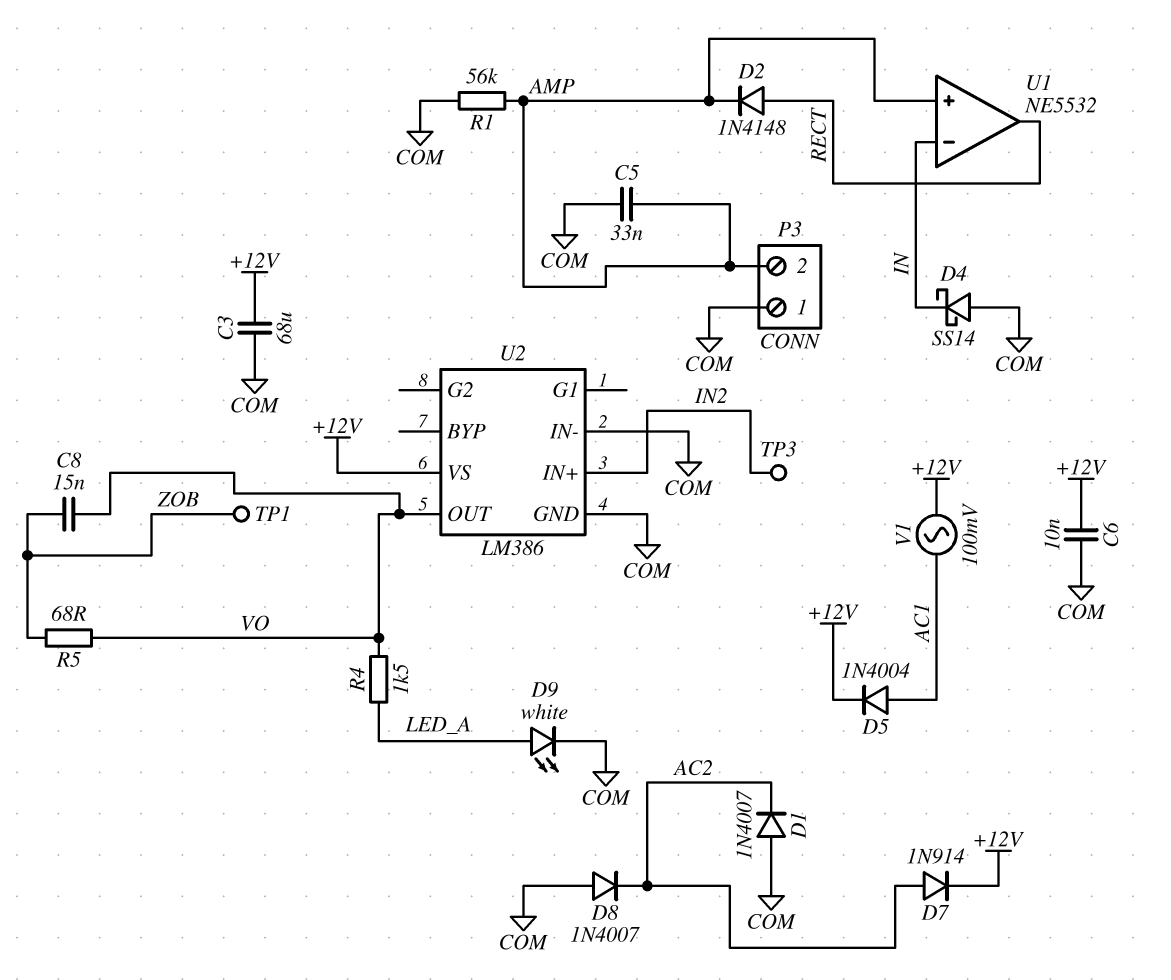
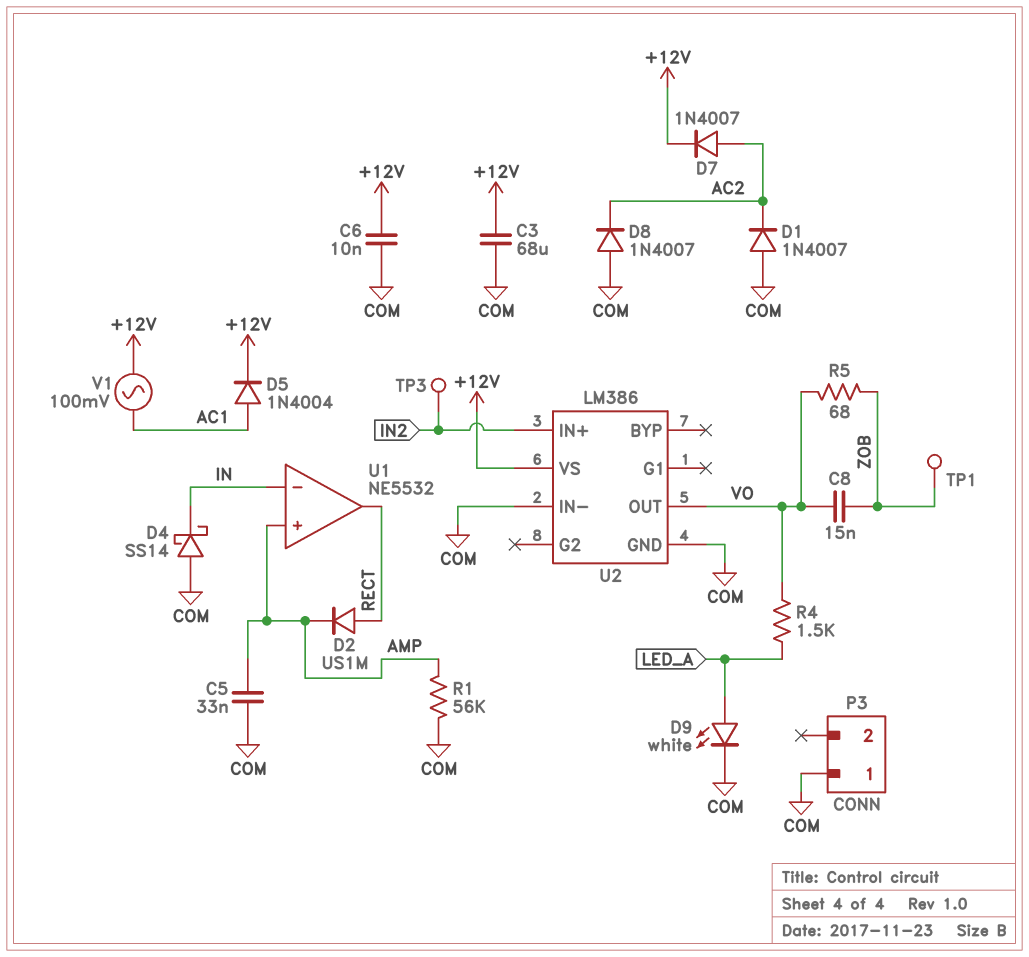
D2: diode 1N4148 (A RECT, K AMP) -> diode US1M (A RECT, K AMP)
D7: diode 1N914 (A AC2, K +12V) -> diode 1N4007 (A AC2, K +12V)
P3 pin 2: AMP -> none

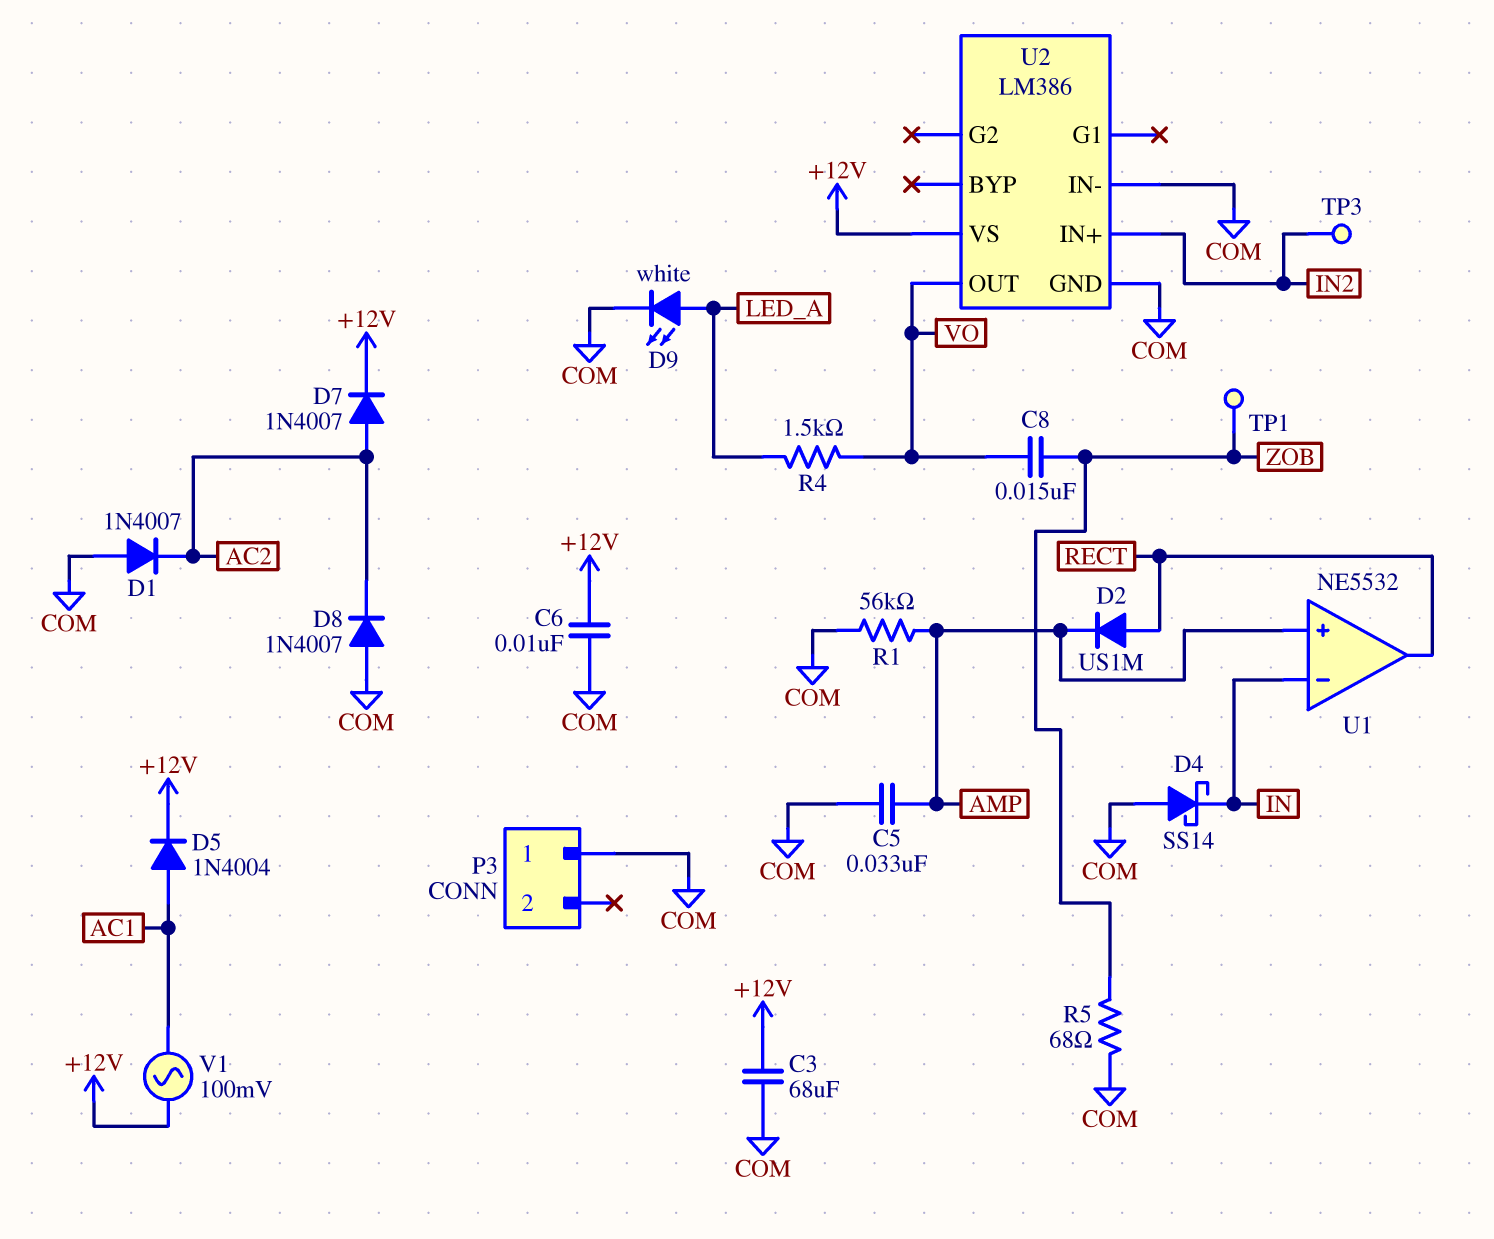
R5: 68 (VO, ZOB) -> 68 (COM, ZOB)

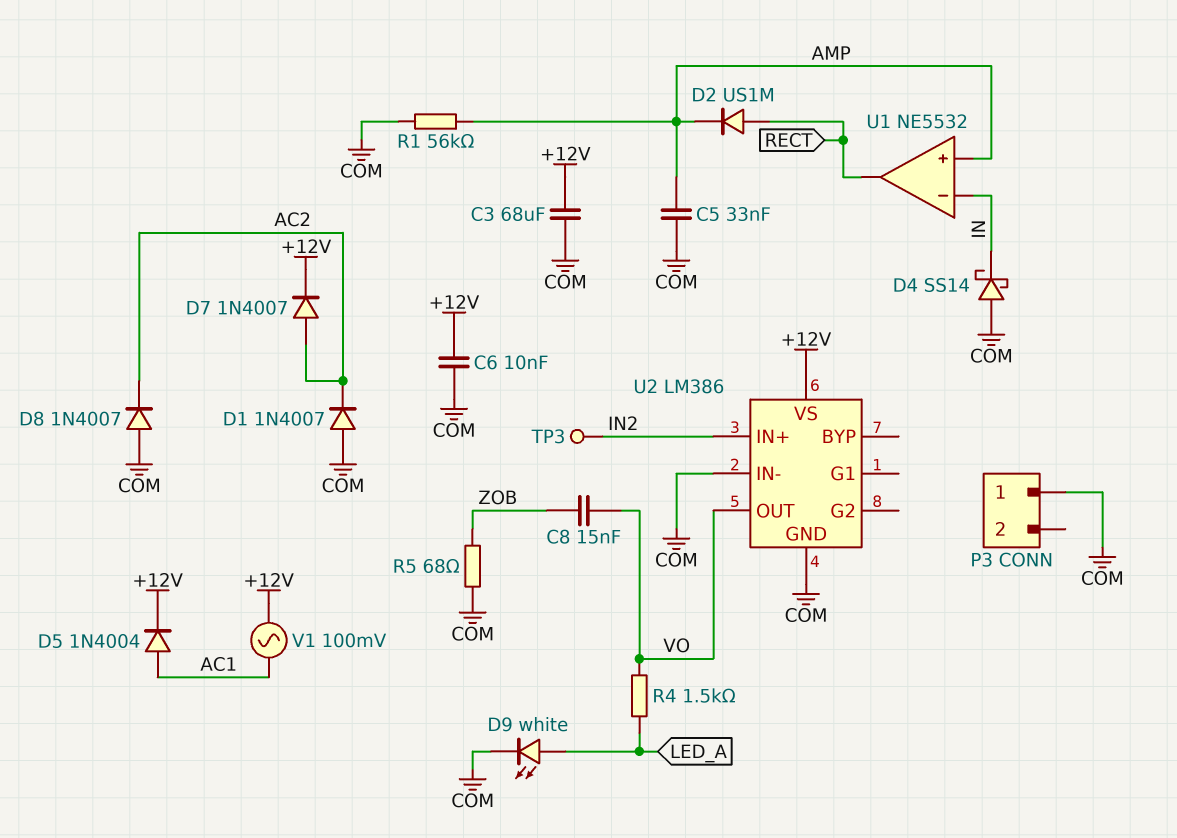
TP1: test point (ZOB) -> none

